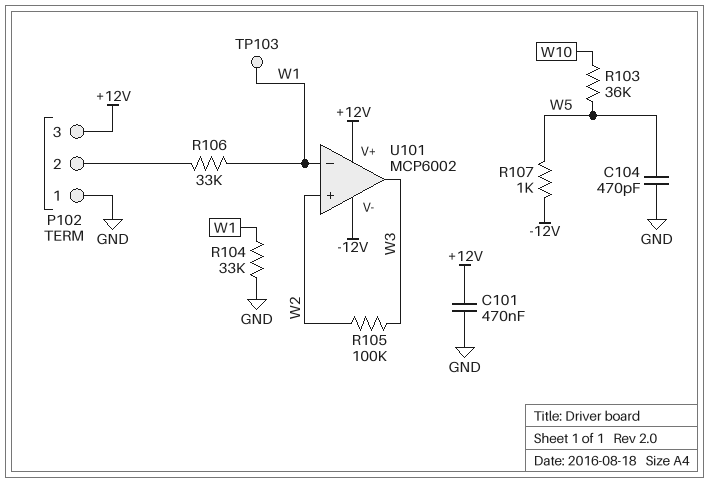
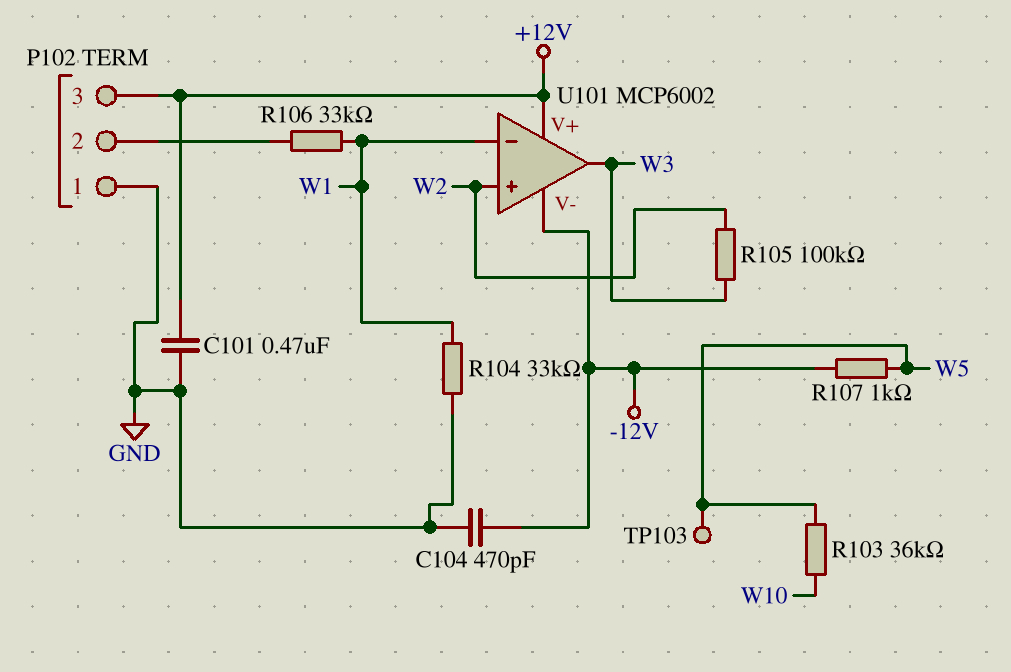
C104: 470pF (GND, W5) -> 470pF (-12V, GND)
TP103: test point (W1) -> test point (W5)

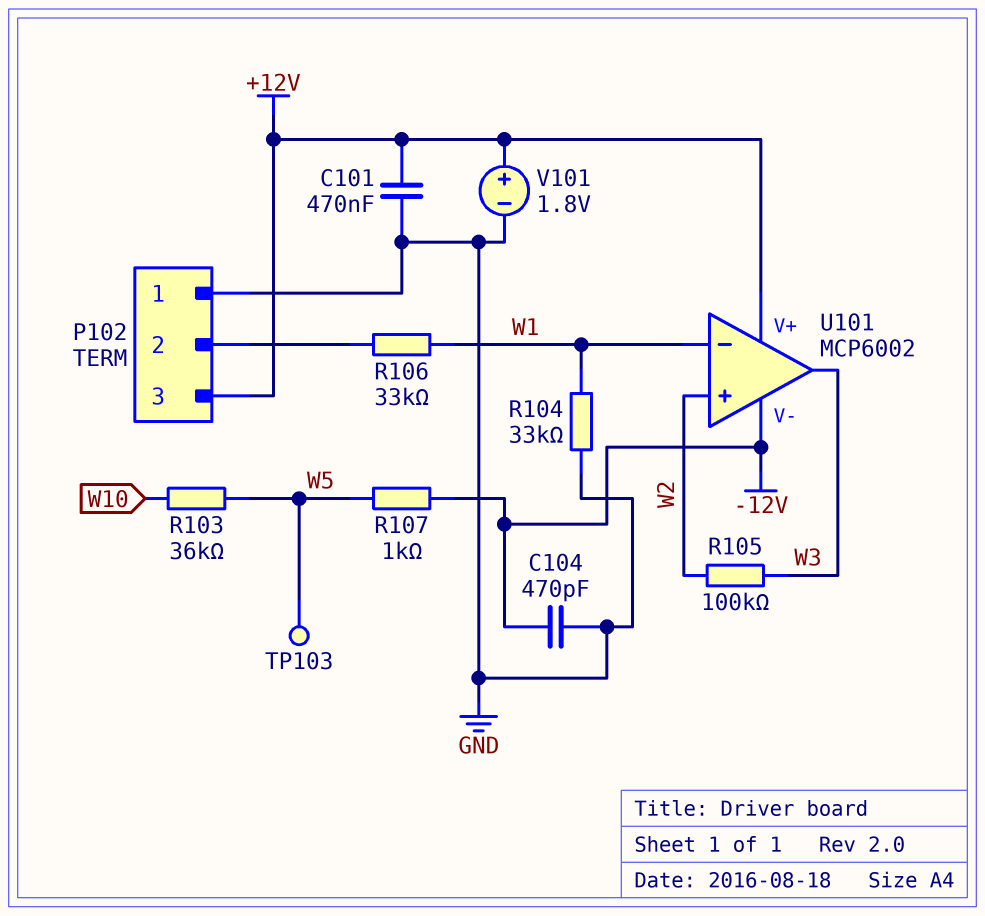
V101: none -> 1.8V (plus +12V, minus GND)

